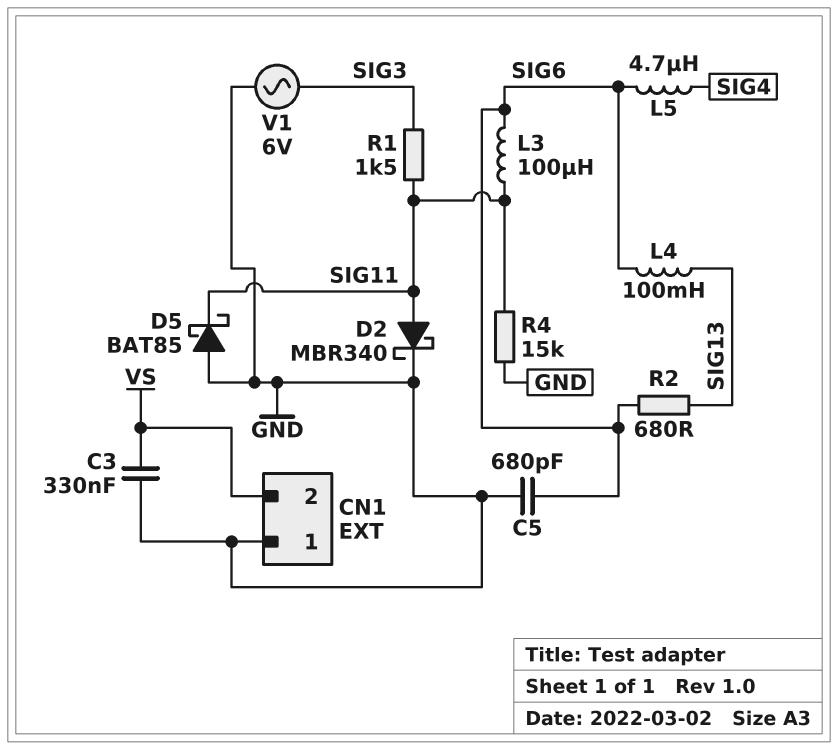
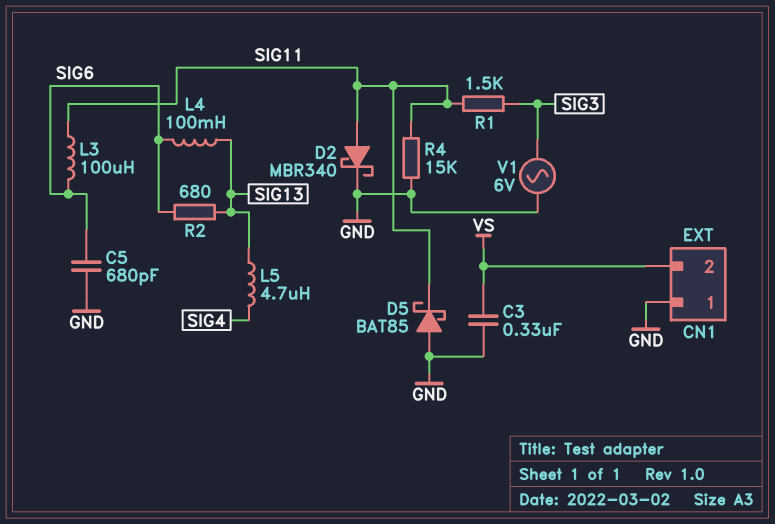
L5: 4.7uH (SIG4, SIG6) -> 4.7uH (SIG4, SIG13)

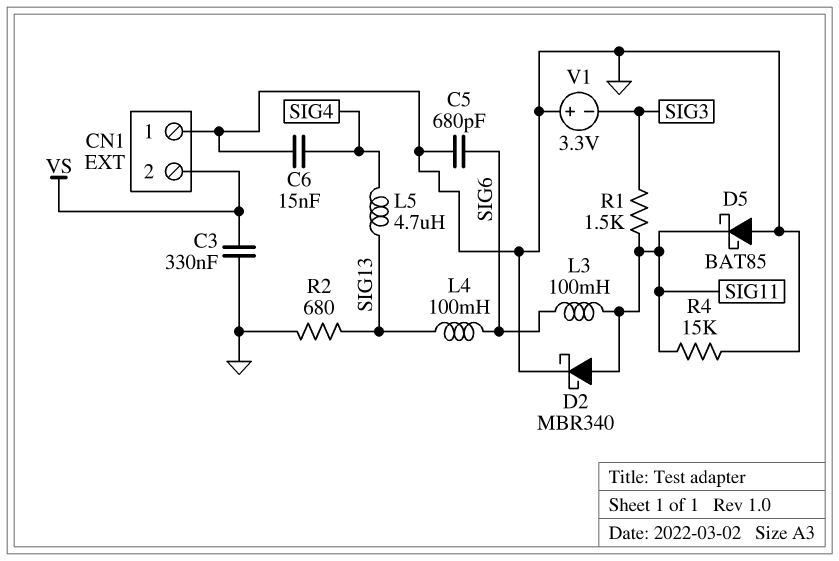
C6: none -> 15nF (GND, SIG4)
L3: 100uH (SIG6, SIG11) -> 100mH (SIG6, SIG11)
R2: 680 (SIG6, SIG13) -> 680 (GND, SIG13)
V1: AC 6V (GND, SIG3) -> 3.3V (plus GND, minus SIG3)

